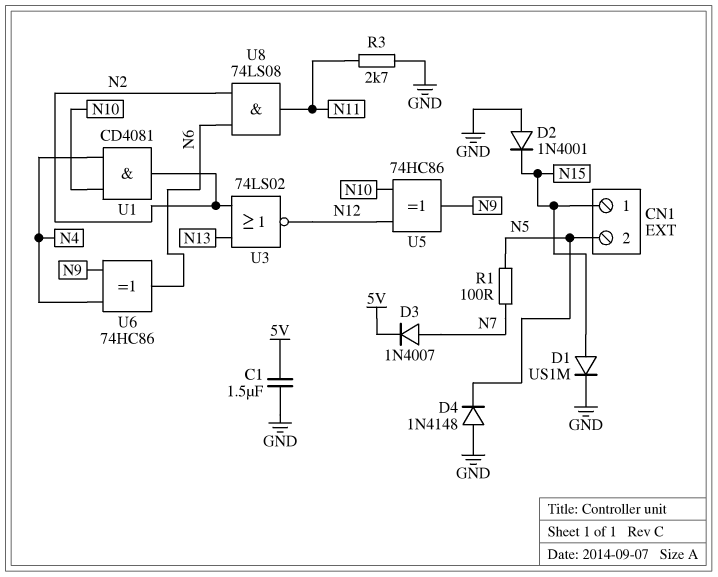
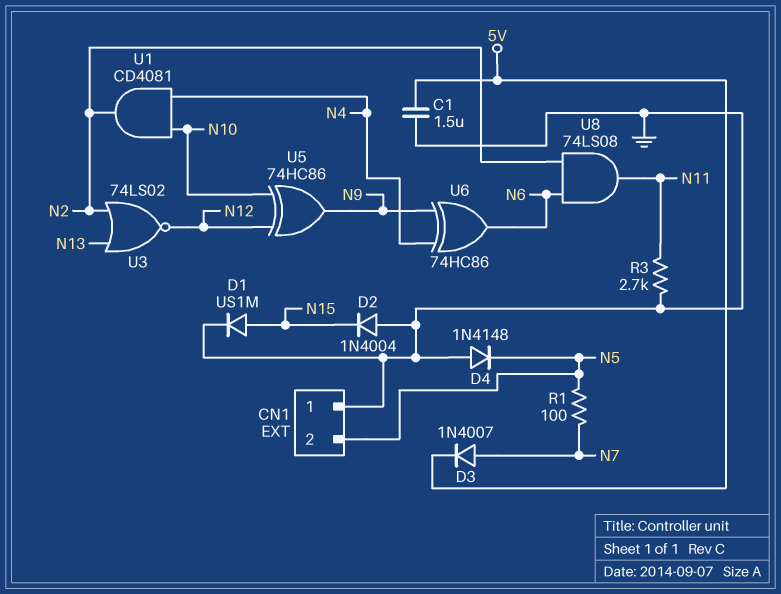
CN1 pin 1: N15 -> GND
D2: diode 1N4001 (A GND, K N15) -> diode 1N4004 (A GND, K N15)

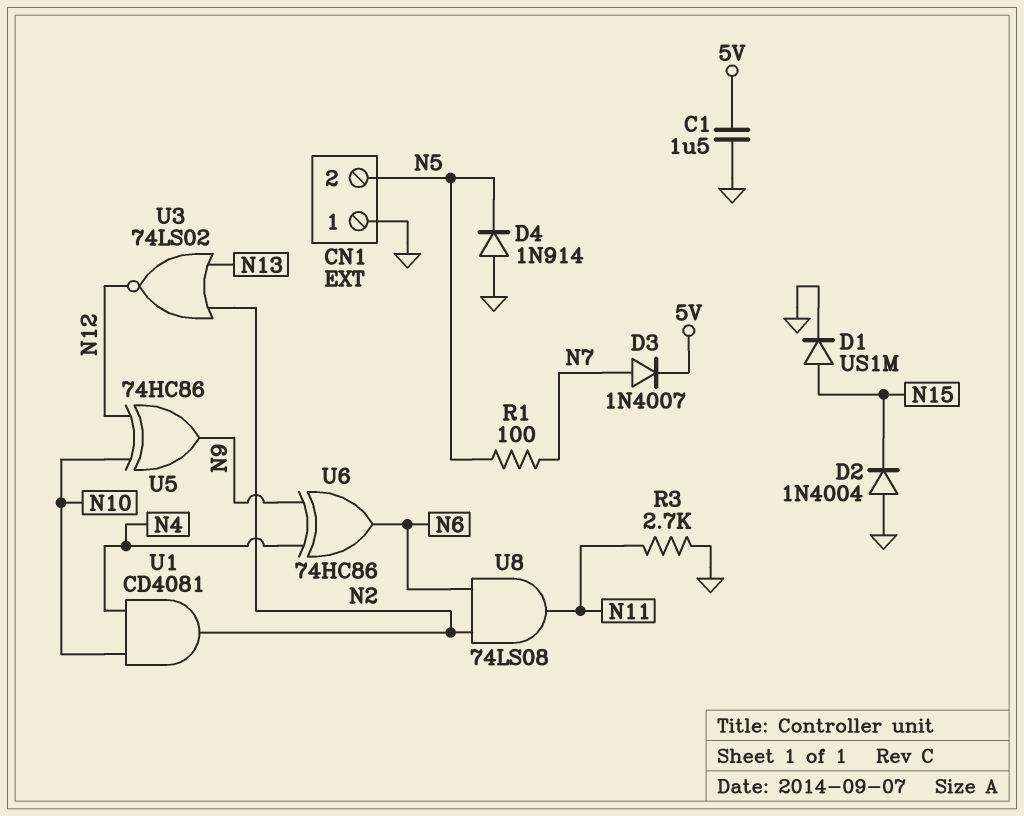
D4: diode 1N4148 (A GND, K N5) -> diode 1N914 (A GND, K N5)

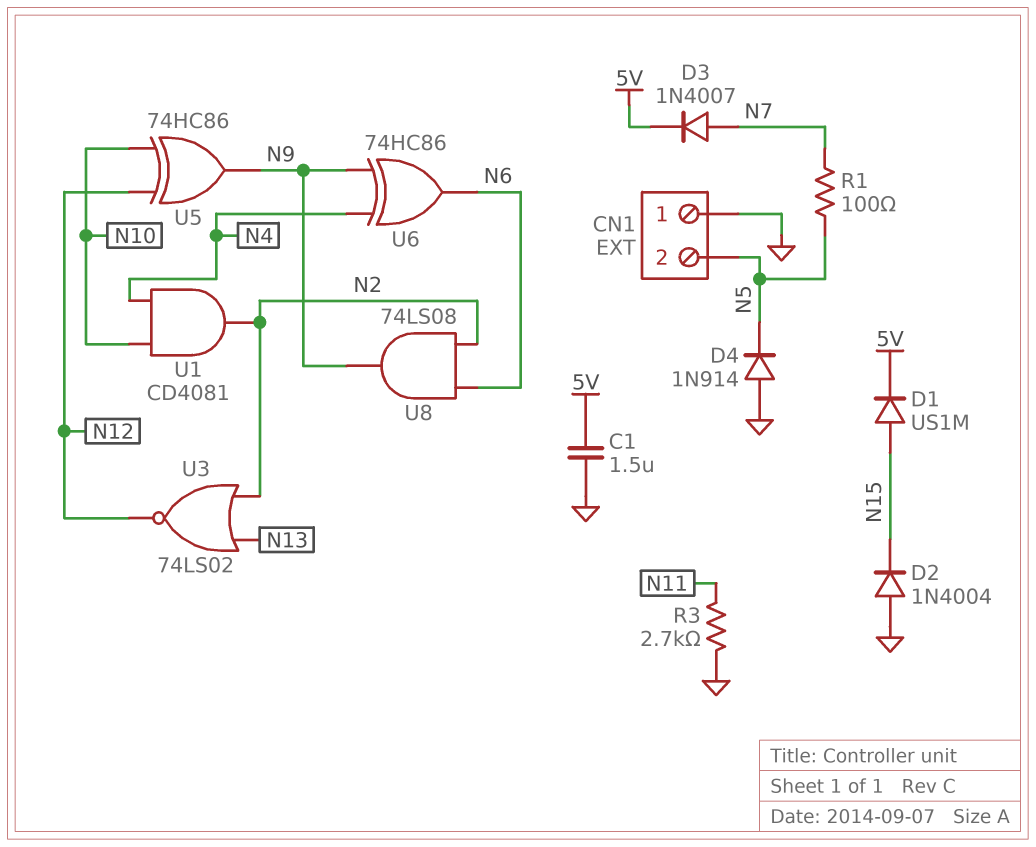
D1: diode US1M (A N15, K GND) -> diode US1M (A N15, K 5V)
U8: AND 74LS08 (in N2, in N6, out N11) -> AND 74LS08 (in N2, in N6, out N9)

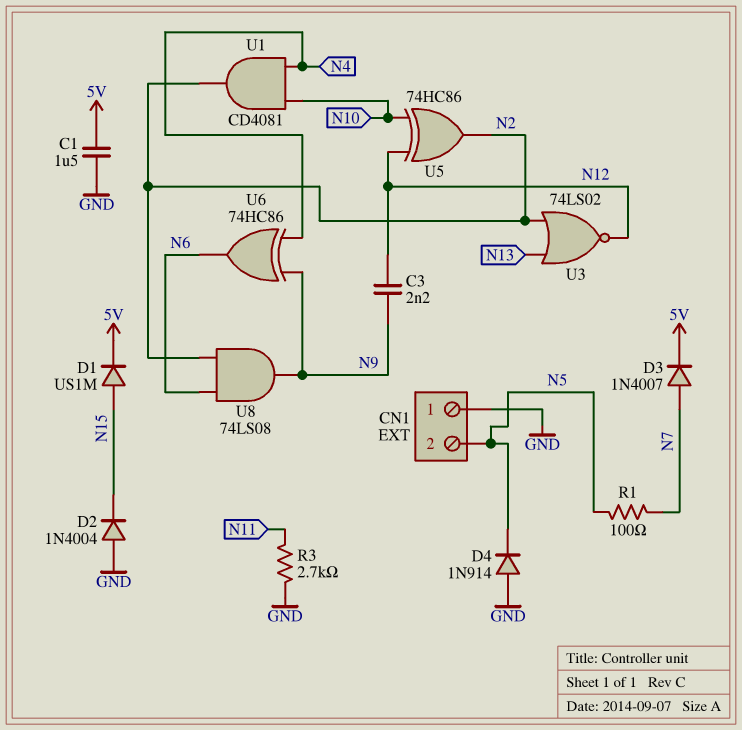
C3: none -> 2.2nF (N9, N12)
U5: XOR 74HC86 (in N10, in N12, out N9) -> XOR 74HC86 (in N10, in N12, out N2)

